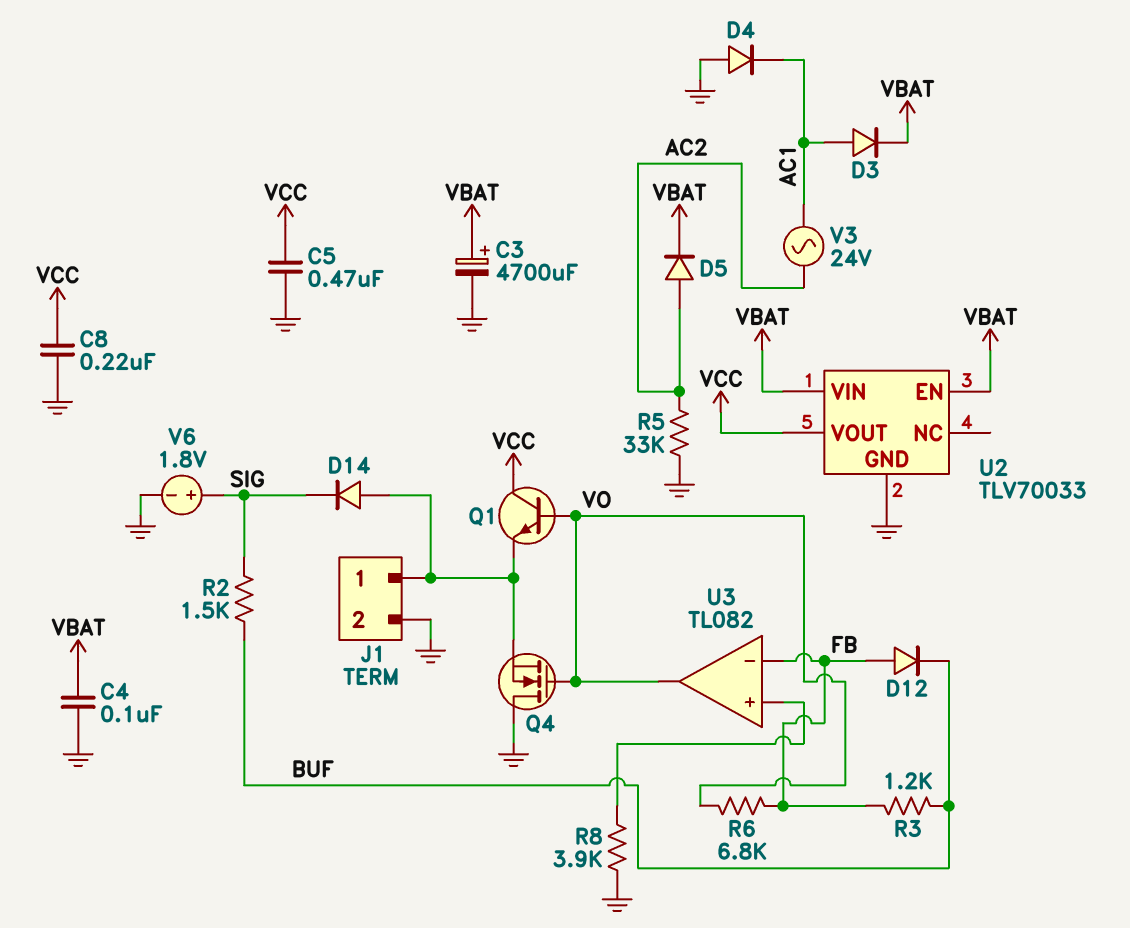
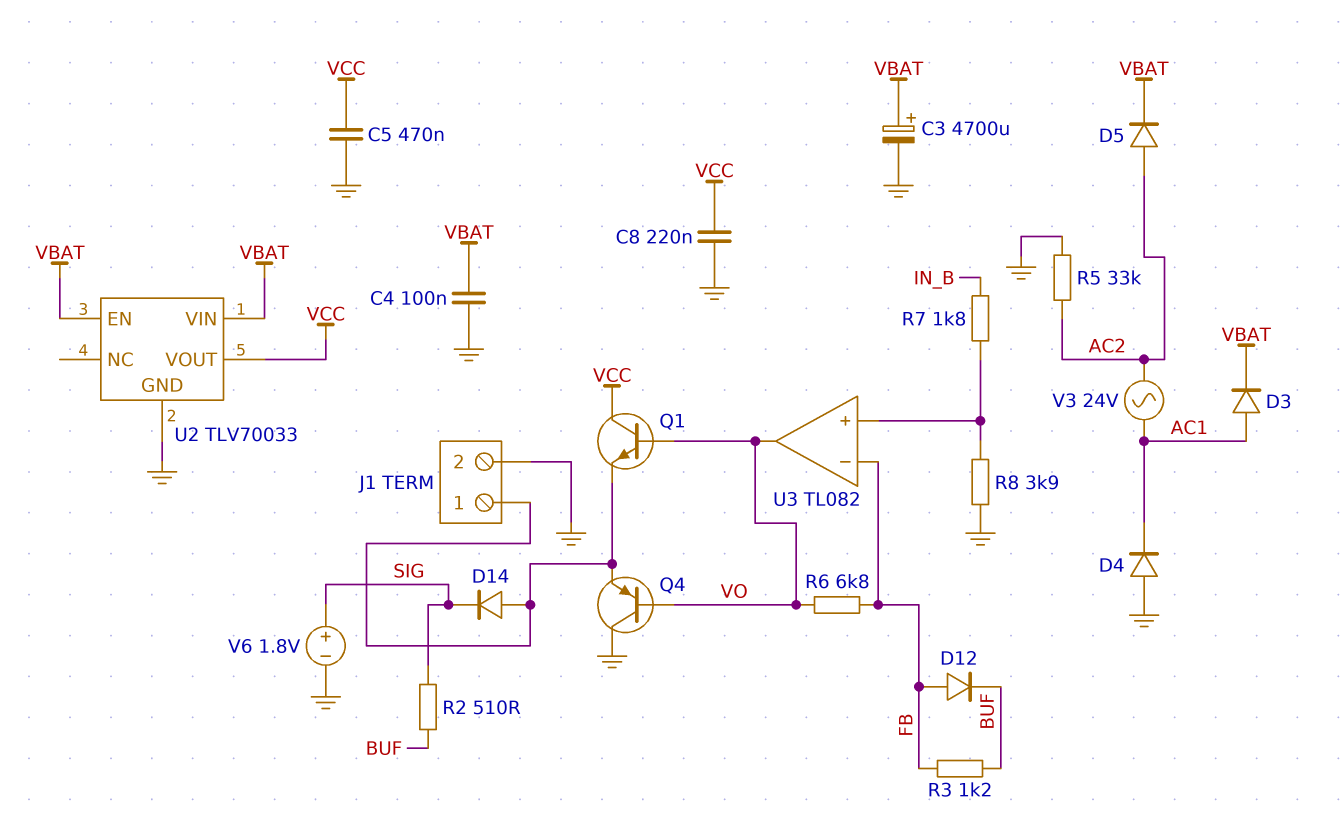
Q4: NMOS (G VO, D GND, S J1/1) -> PNP (B VO, C GND, E J1/1)
R2: 1.5k (BUF, SIG) -> 510 (BUF, SIG)
R7: none -> 1.8k (IN_B, U3/in+)

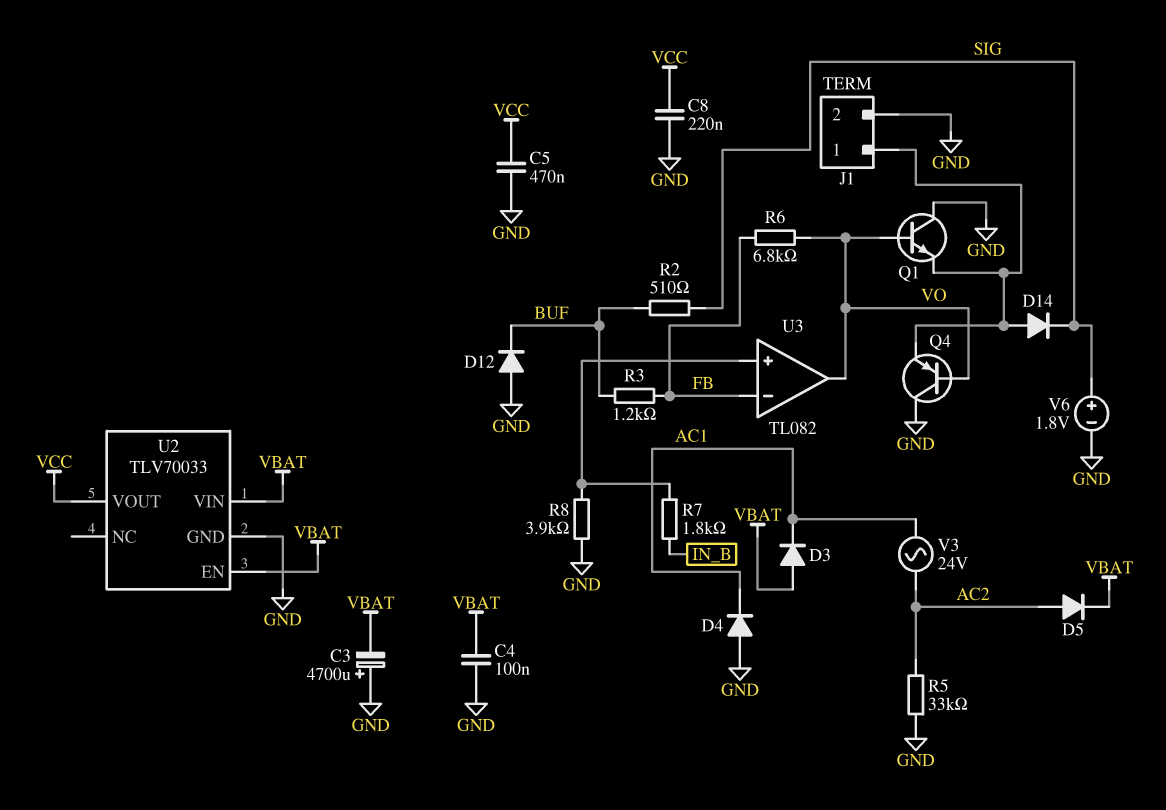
C3: 4700uF (plus VBAT, minus GND) -> 4700uF (plus GND, minus VBAT)
D3: diode (A AC1, K VBAT) -> diode (A VBAT, K AC1)
D12: diode (A FB, K BUF) -> diode (A GND, K BUF)
Q1: NPN (B VO, C VCC, E J1/1) -> NPN (B VO, C GND, E J1/1)

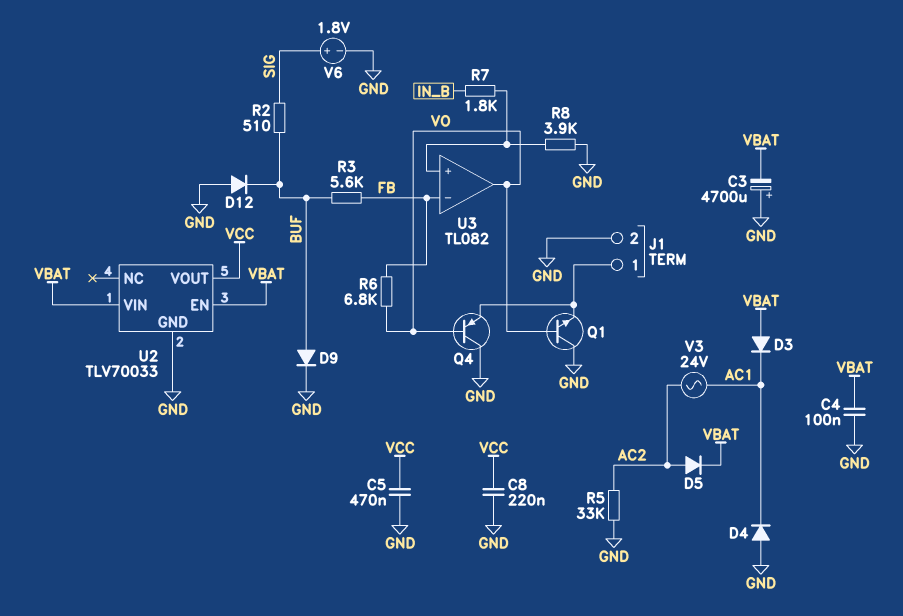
D9: none -> diode (A BUF, K GND)
D14: diode (A J1/1, K SIG) -> none
R3: 1.2k (BUF, FB) -> 5.6k (BUF, FB)

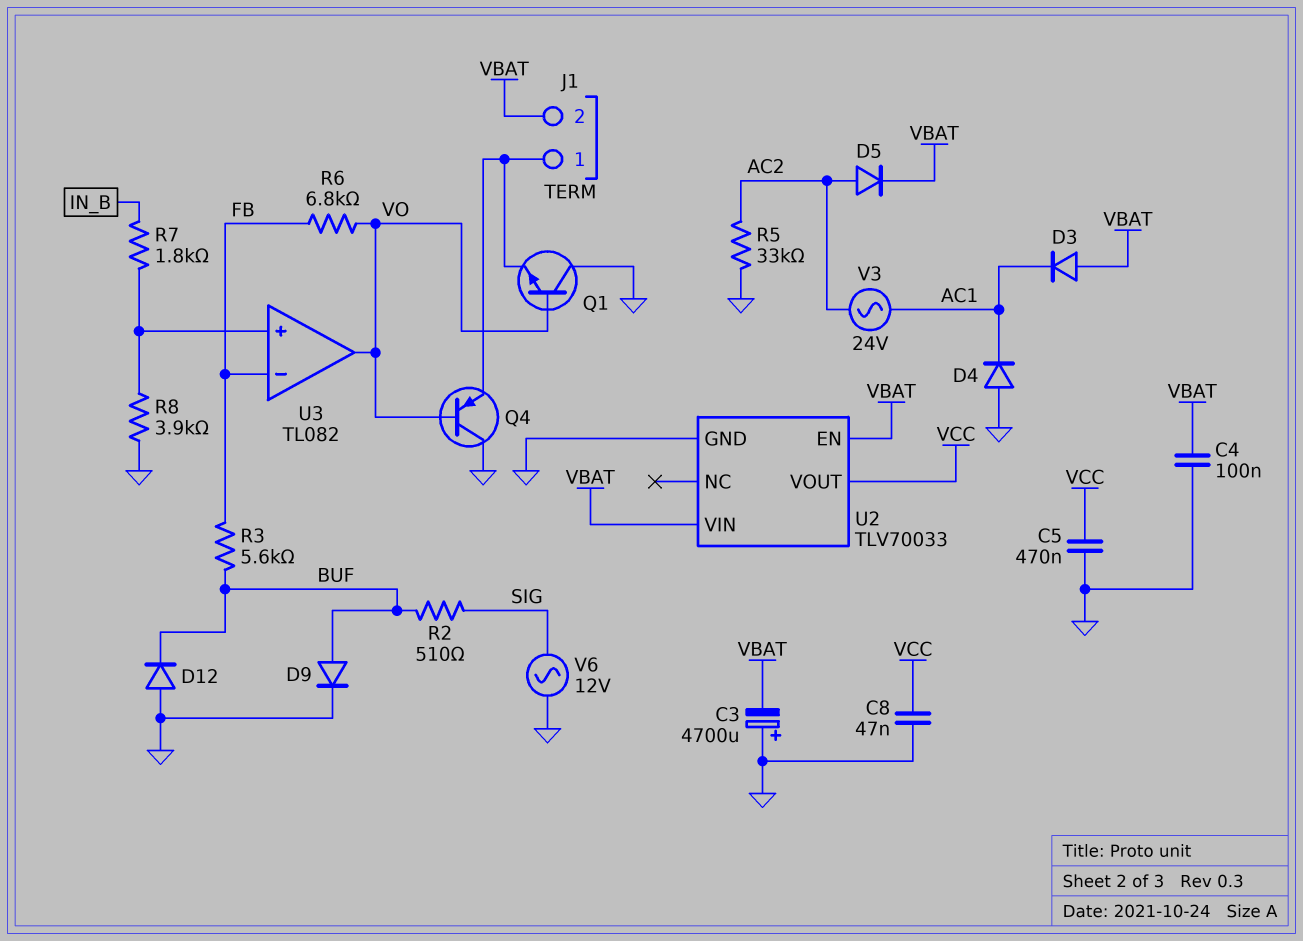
C8: 220nF (GND, VCC) -> 47nF (GND, VCC)
J1 pin 2: GND -> VBAT
V6: 1.8V (plus SIG, minus GND) -> AC 12V (GND, SIG)

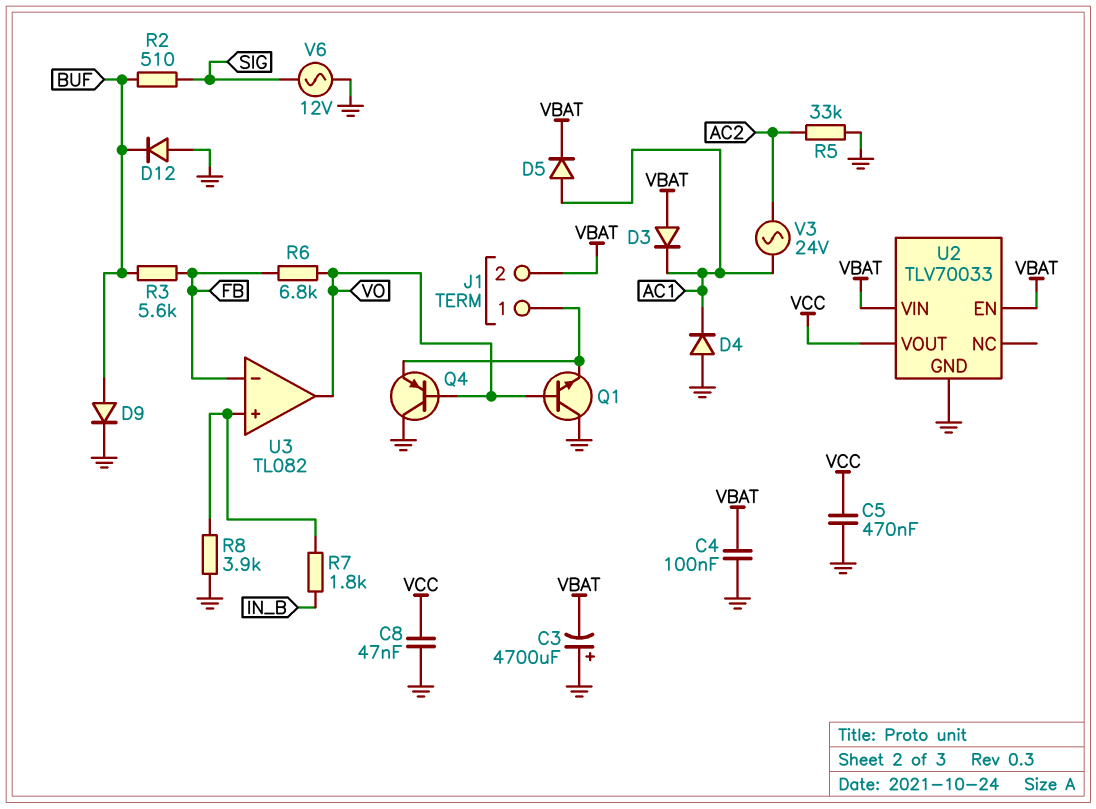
D5: diode (A AC2, K VBAT) -> diode (A AC1, K VBAT)

